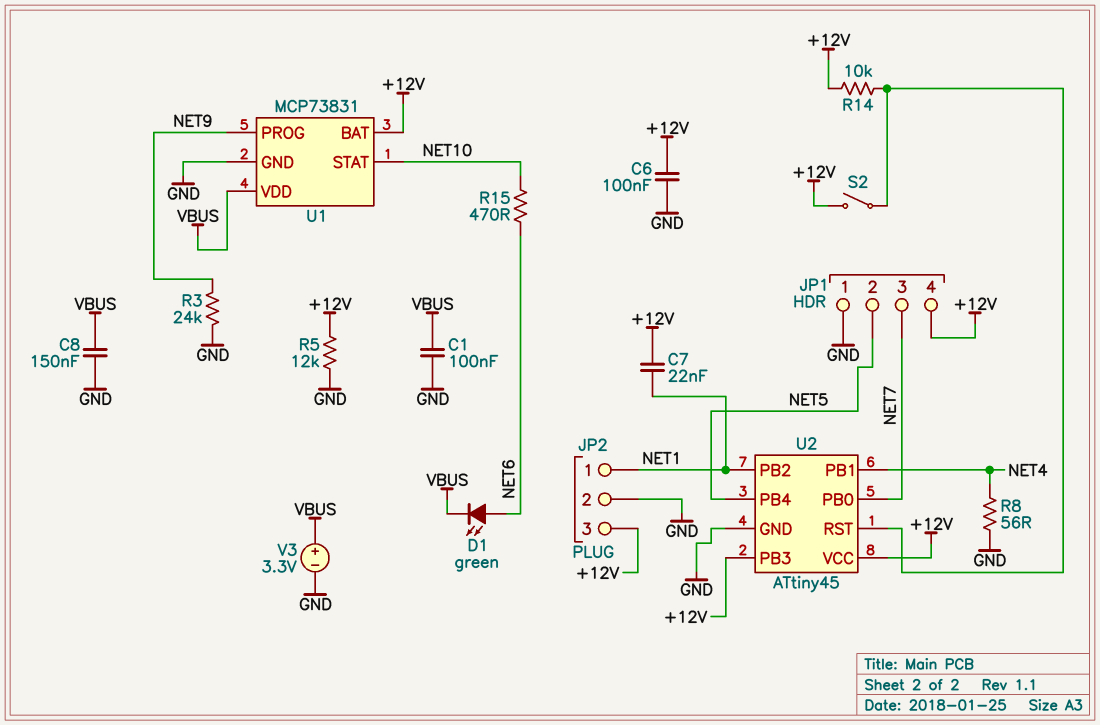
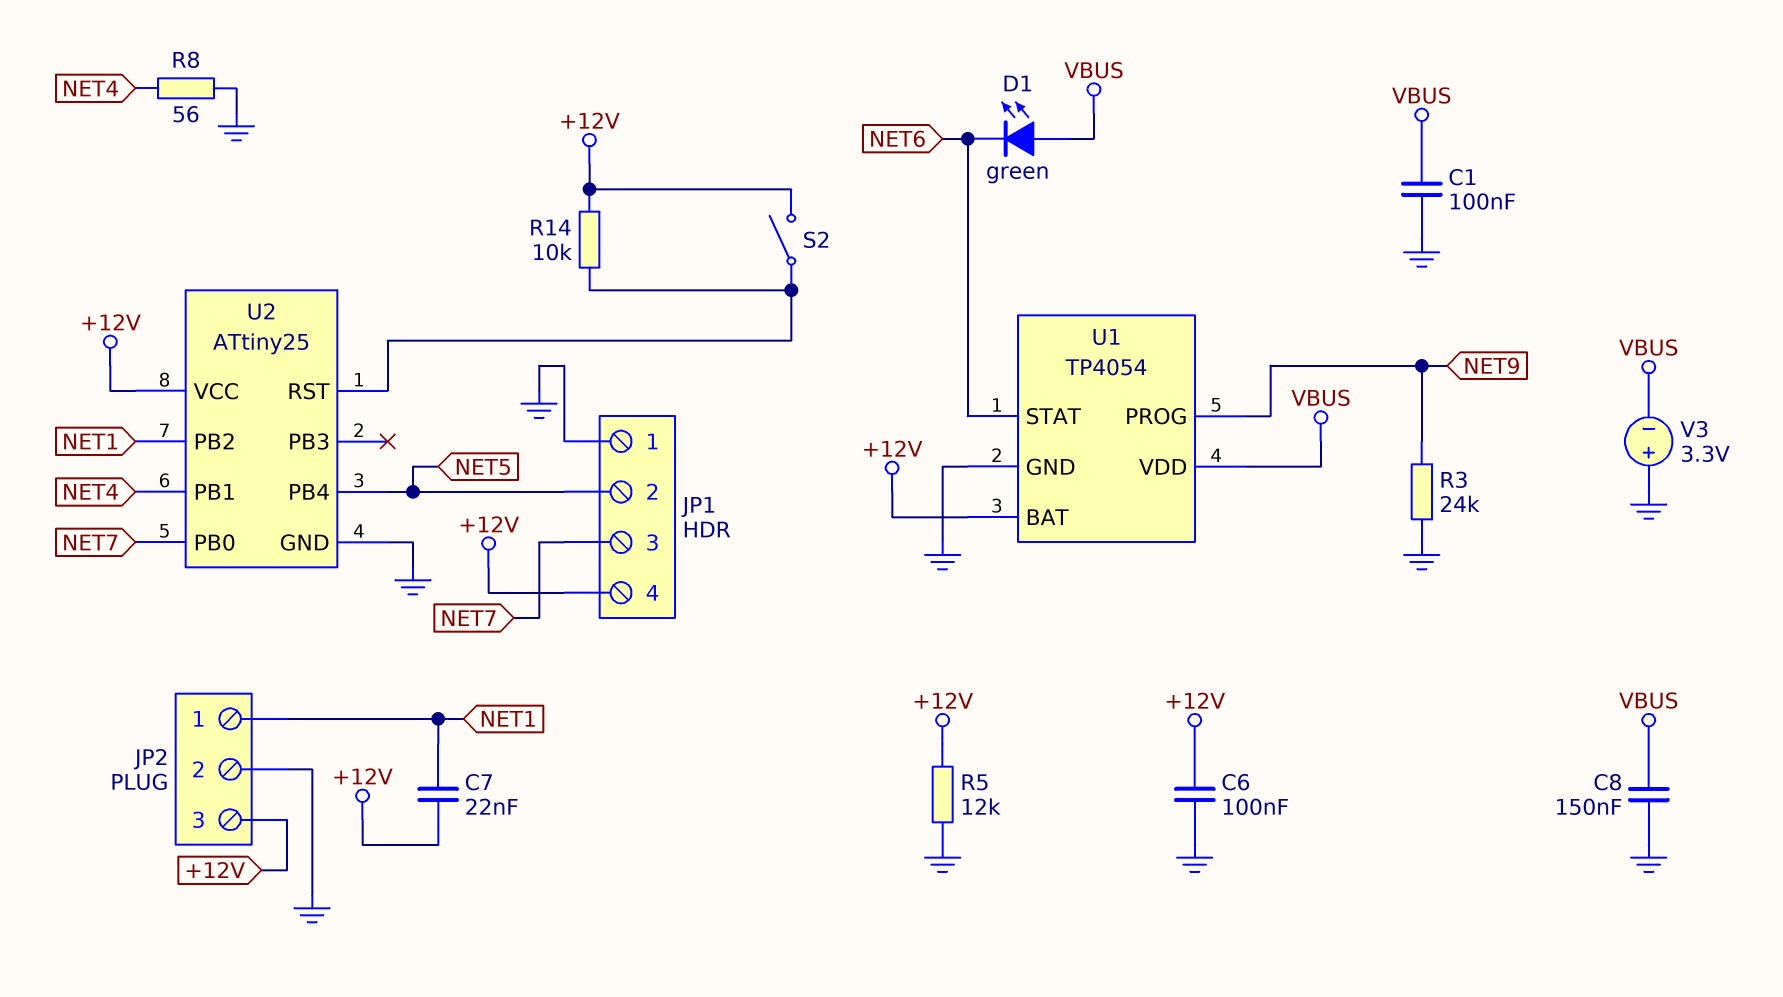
D1: LED green (A NET6, K VBUS) -> LED green (A VBUS, K NET6)
R15: 470 (NET6, NET10) -> none
U1: MCP73831 -> TP4054
U1 pin STAT: NET10 -> NET6
U2: ATtiny45 -> ATtiny25
U2 pin PB3: +12V -> none
V3: 3.3V (plus VBUS, minus GND) -> 3.3V (plus GND, minus VBUS)

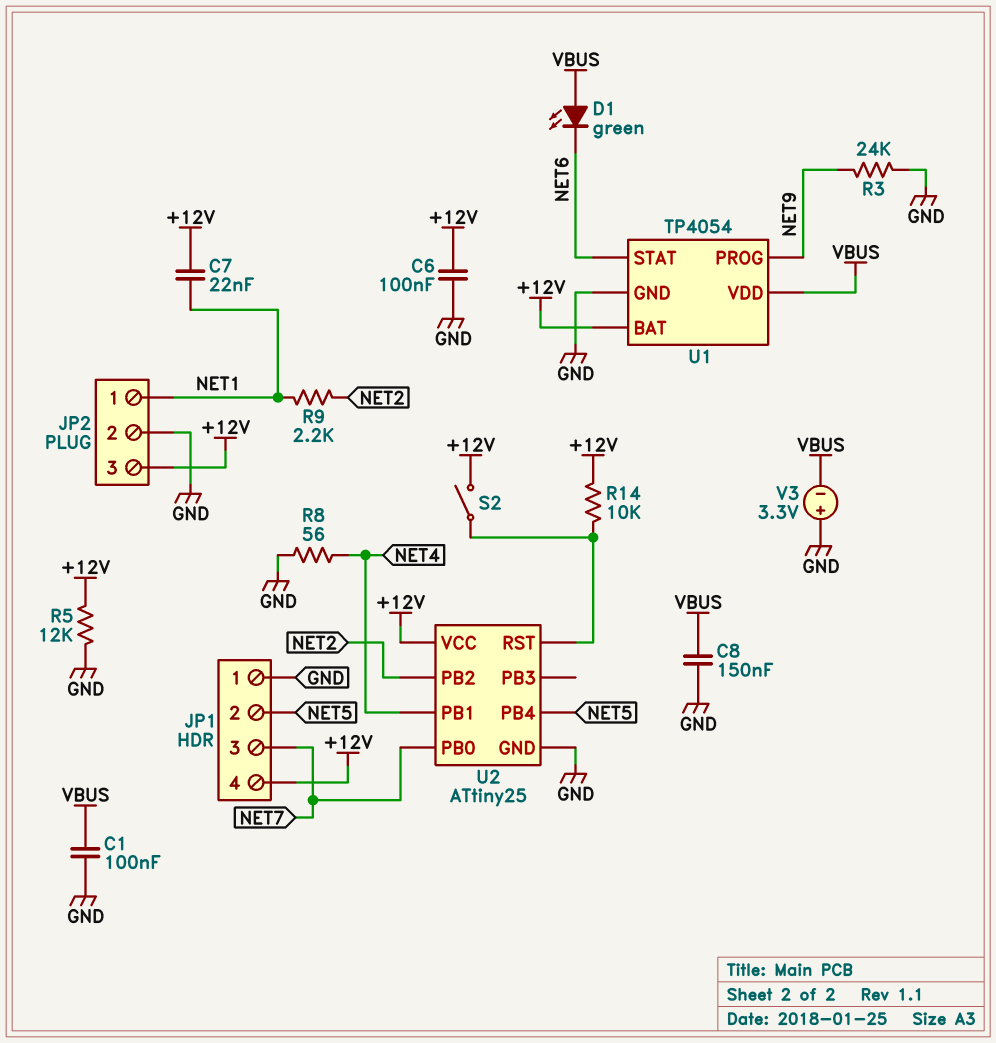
R9: none -> 2.2k (NET1, NET2)
U2 pin PB2: NET1 -> NET2

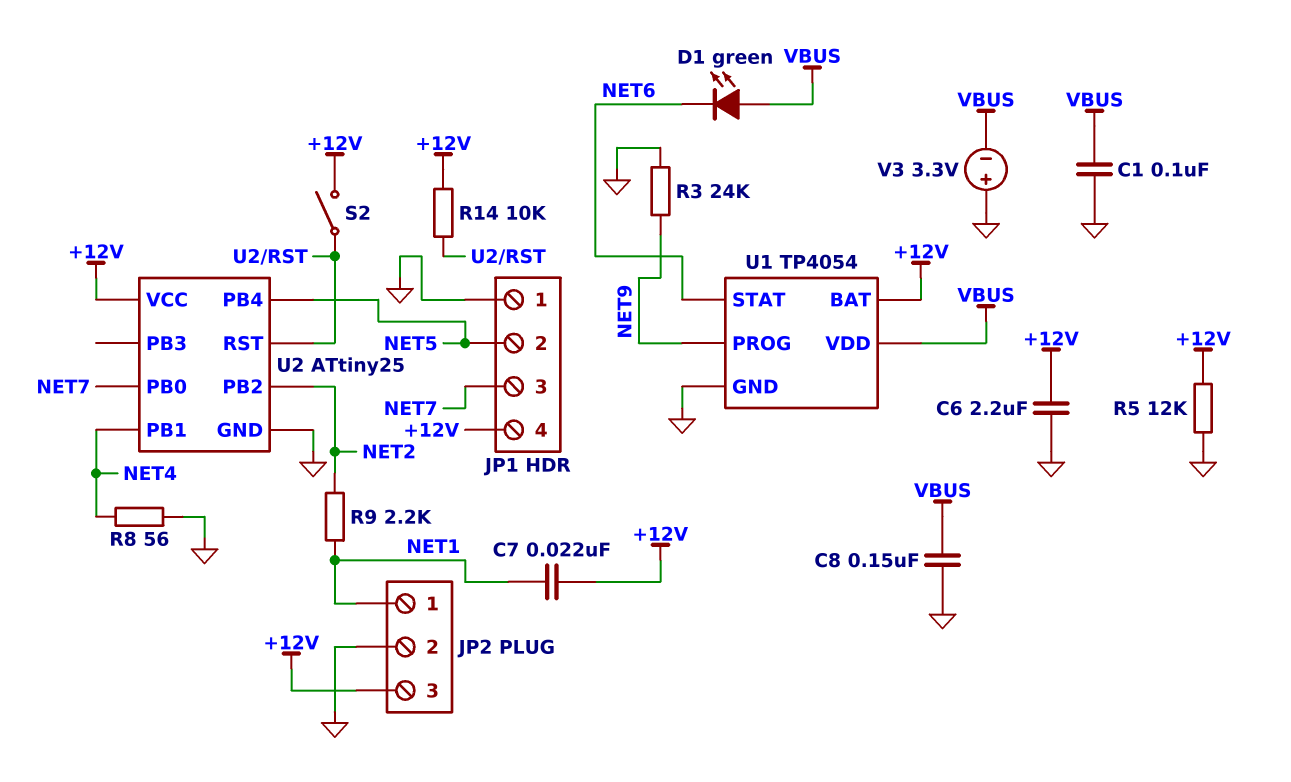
C6: 100nF (+12V, GND) -> 2.2uF (+12V, GND)

